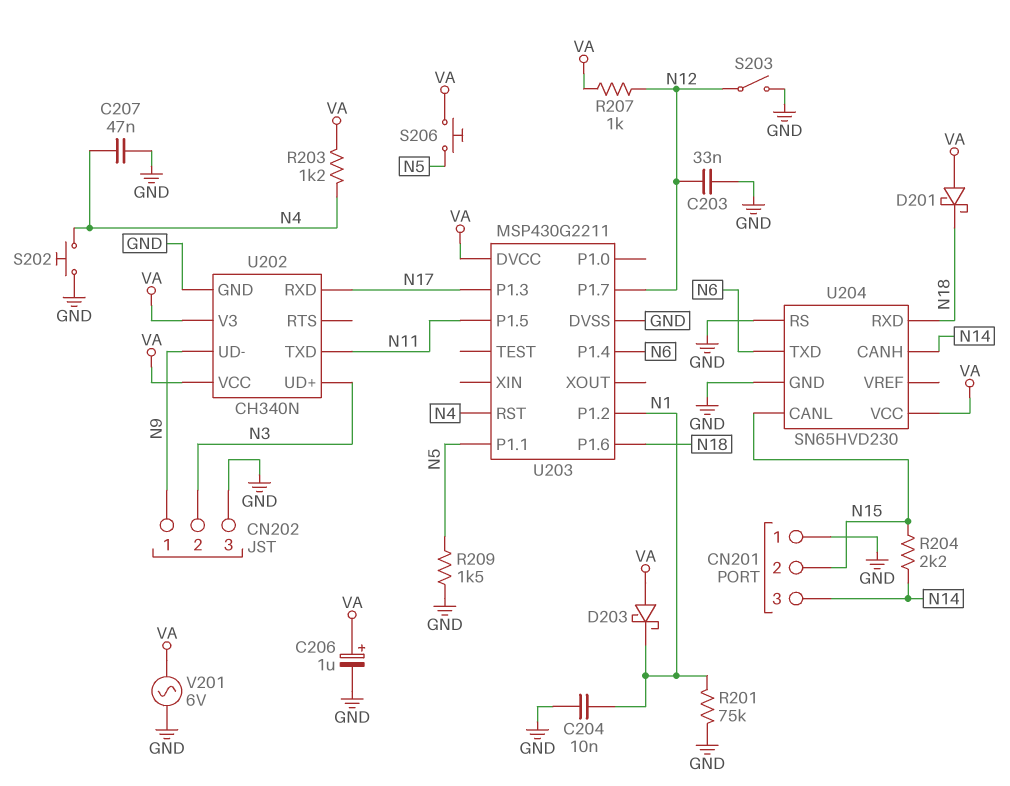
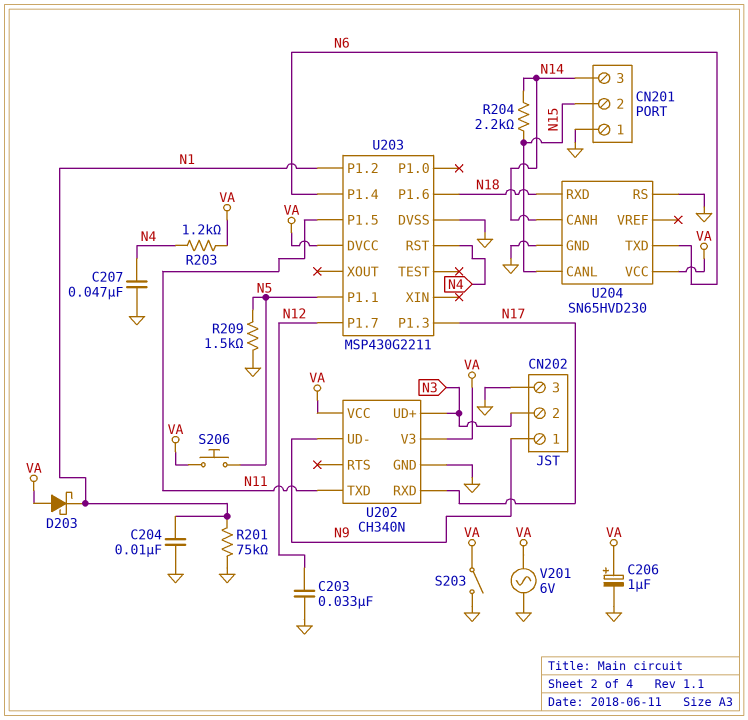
D201: schottky (A VA, K N18) -> none
R207: 1k (N12, VA) -> none
S202: button (GND, N4) -> none
S203: switch (GND, N12) -> switch (GND, VA)

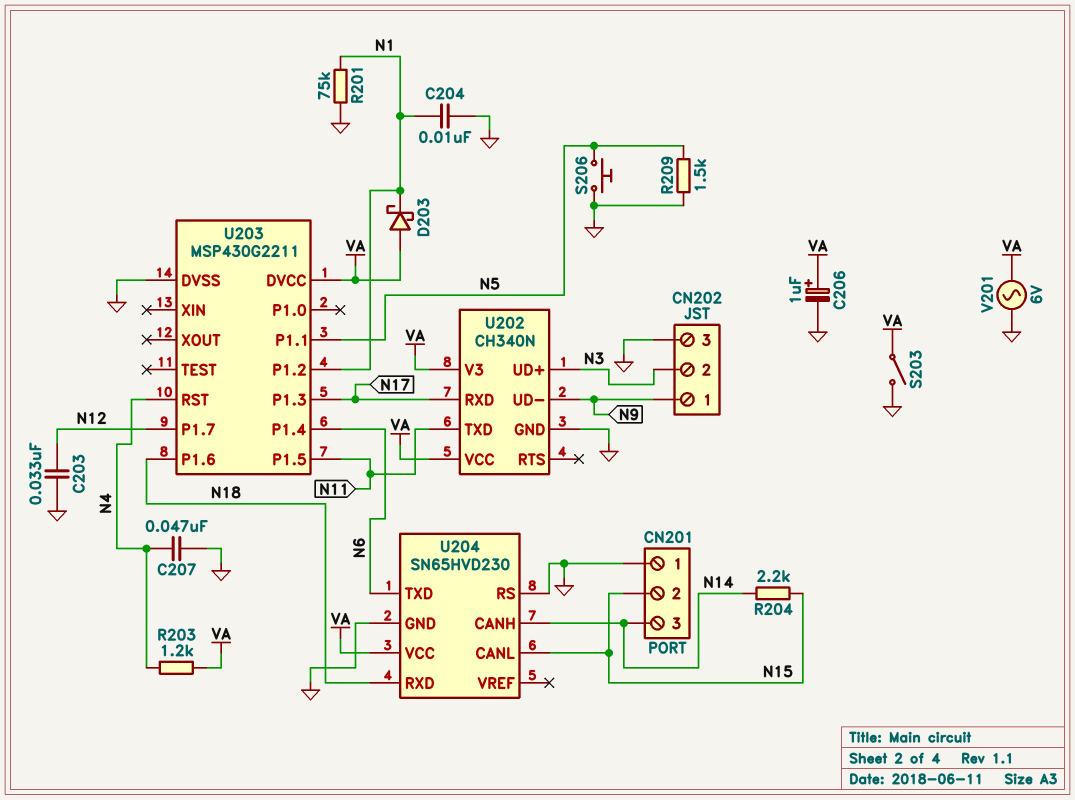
S206: button (N5, VA) -> button (GND, N5)

